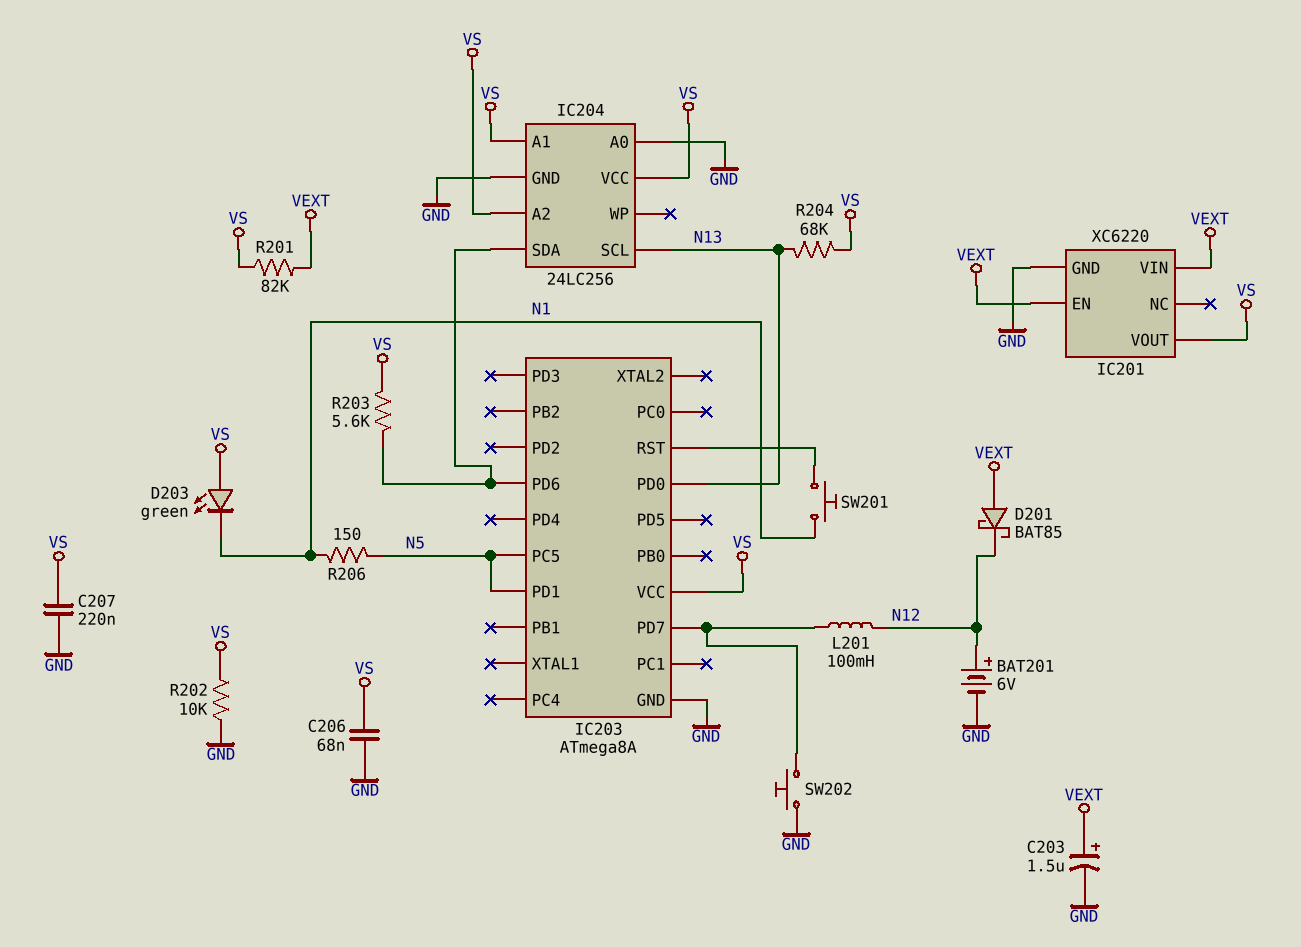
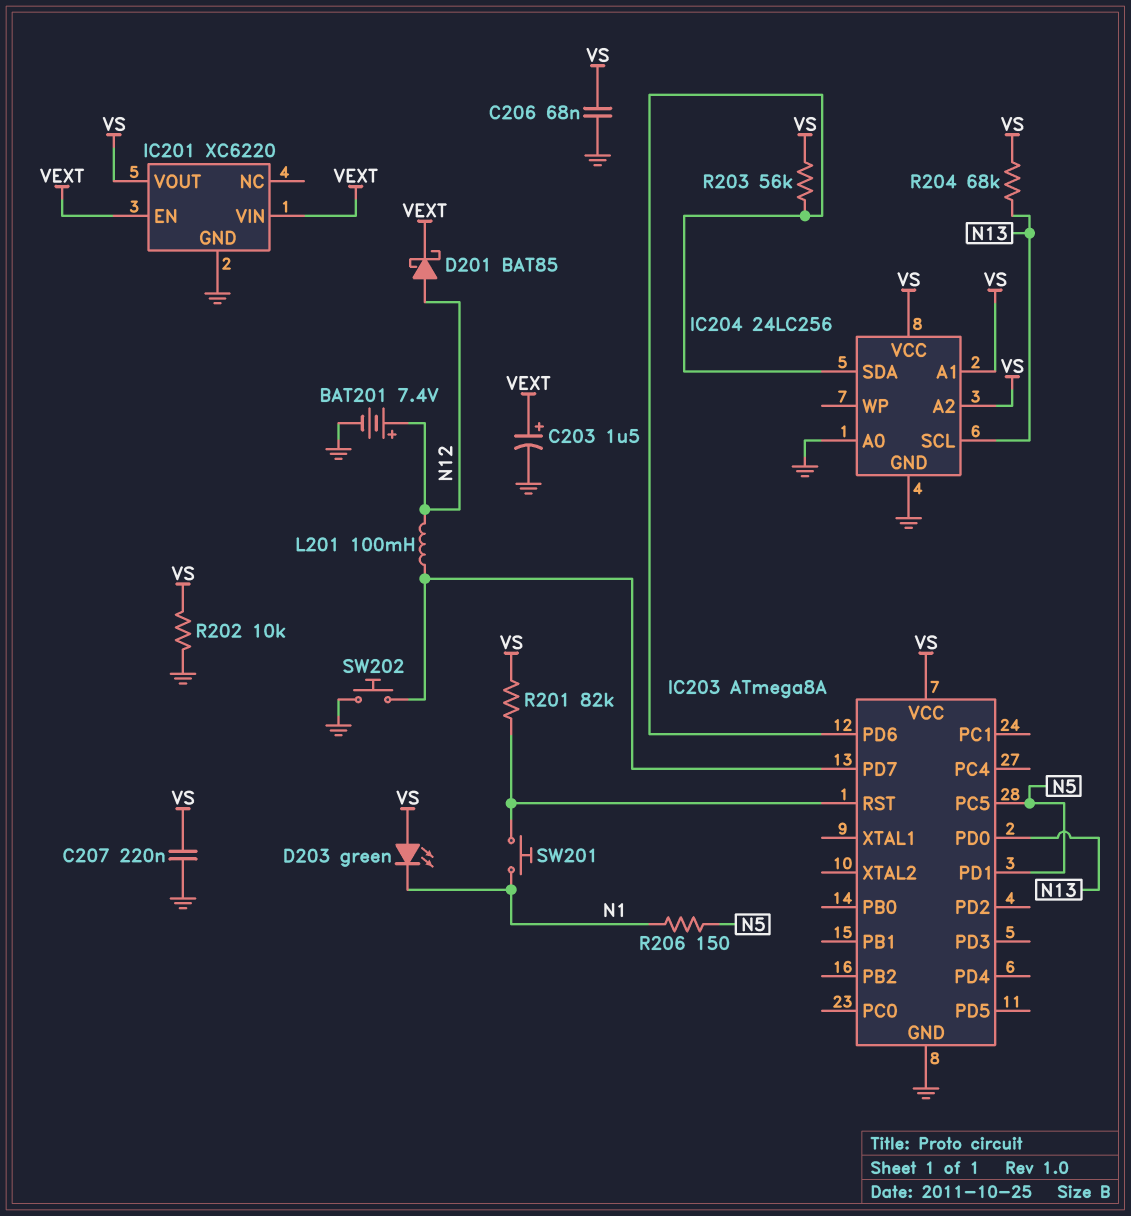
BAT201: 6V (plus N12, minus GND) -> 7.4V (plus N12, minus GND)
D201: schottky BAT85 (A VEXT, K N12) -> schottky BAT85 (A N12, K VEXT)
R201: 82k (VEXT, VS) -> 82k (IC203/RST, VS)
R203: 5.6k (IC203/PD6, VS) -> 56k (IC203/PD6, VS)

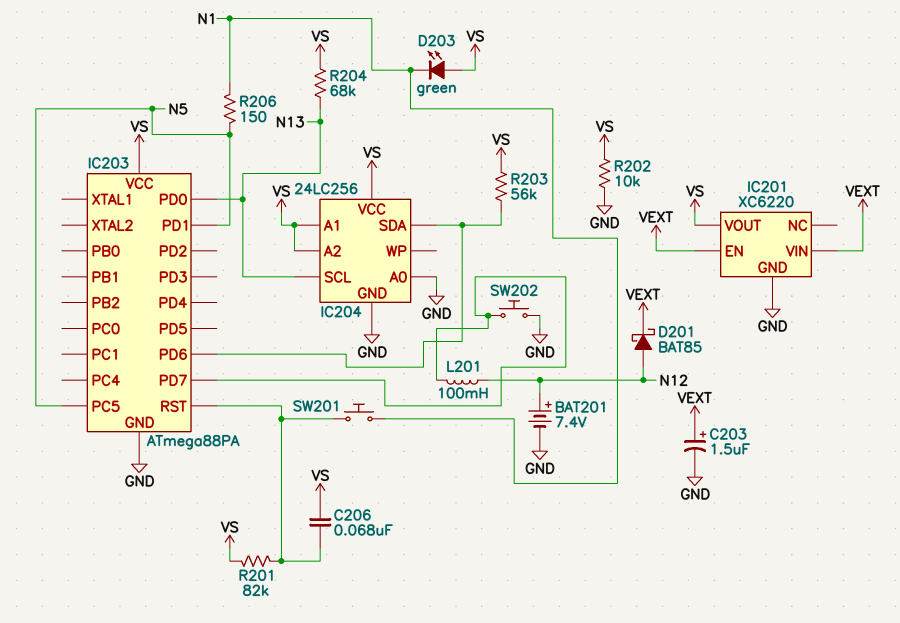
C206: 68nF (GND, VS) -> 68nF (IC203/RST, VS)
C207: 220nF (GND, VS) -> none
IC203: ATmega8A -> ATmega88PA

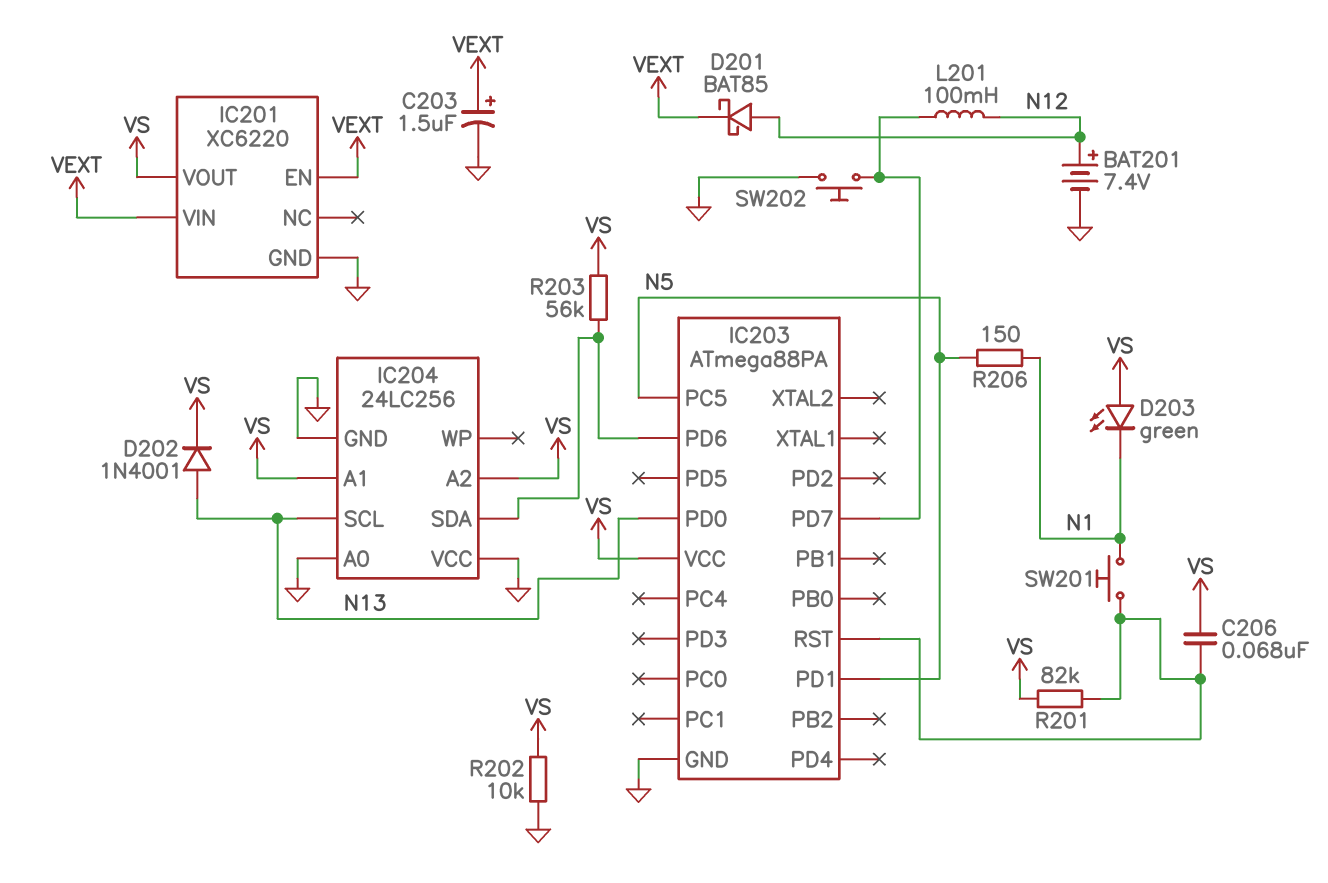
D202: none -> diode 1N4001 (A N13, K VS)
IC204 pin VCC: VS -> GND
R204: 68k (N13, VS) -> none

